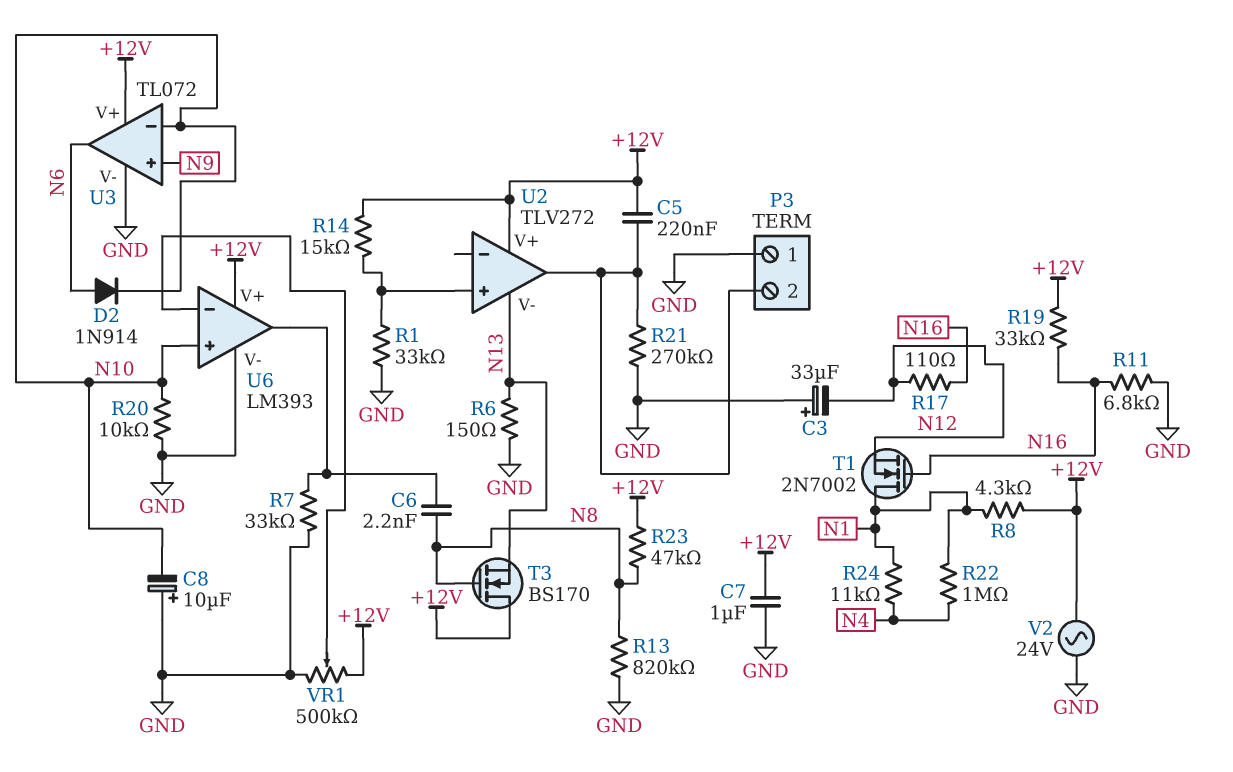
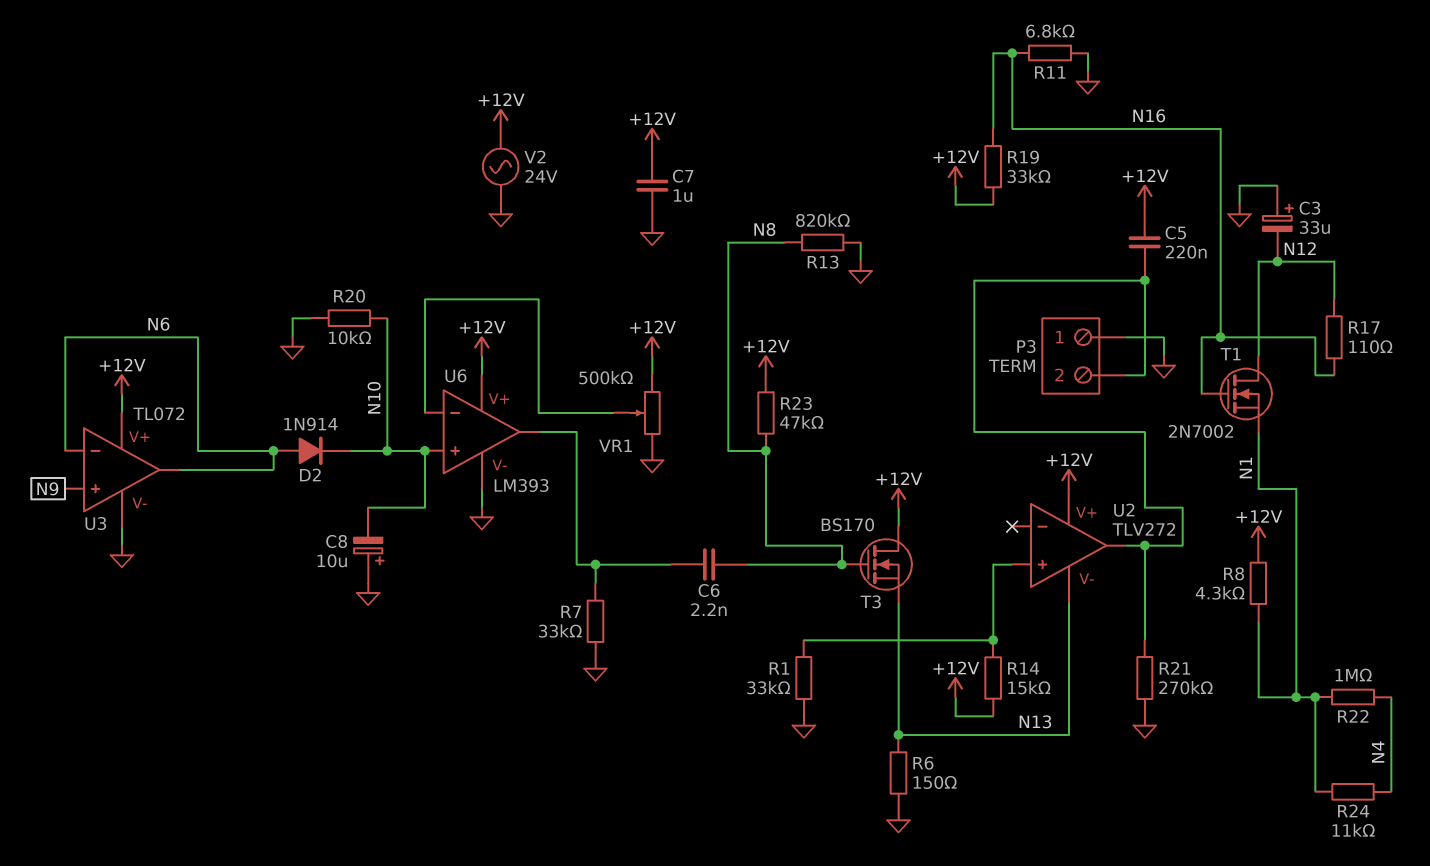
T1: NMOS 2N7002 (G N16, D N1, S N12) -> NMOS 2N7002 (G N16, D N12, S N1)
U3 pin in-: N10 -> N6

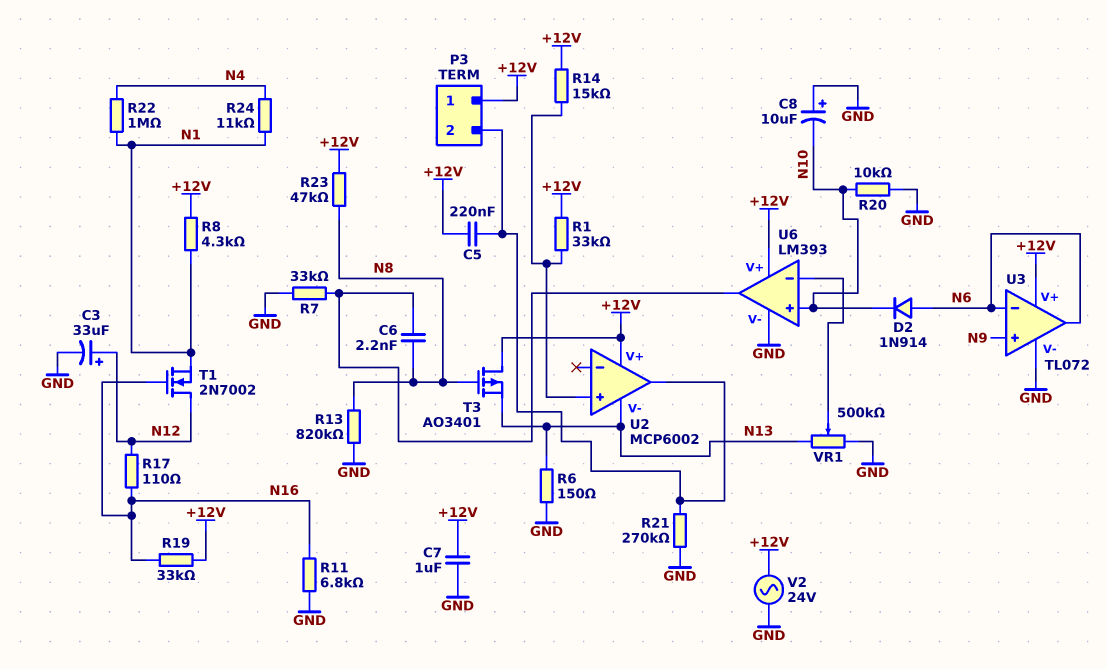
C3: 33uF (plus GND, minus N12) -> 33uF (plus N12, minus GND)
P3 pin 1: GND -> +12V
R1: 33k (GND, U2/in+) -> 33k (+12V, U2/in+)
T3: NMOS BS170 (G N8, D +12V, S N13) -> PMOS AO3401 (G N8, D +12V, S N13)
U2: TLV272 -> MCP6002
VR1: 500k (+12V, GND, wiper U6/in-) -> 500k (GND, N13, wiper U6/in-)

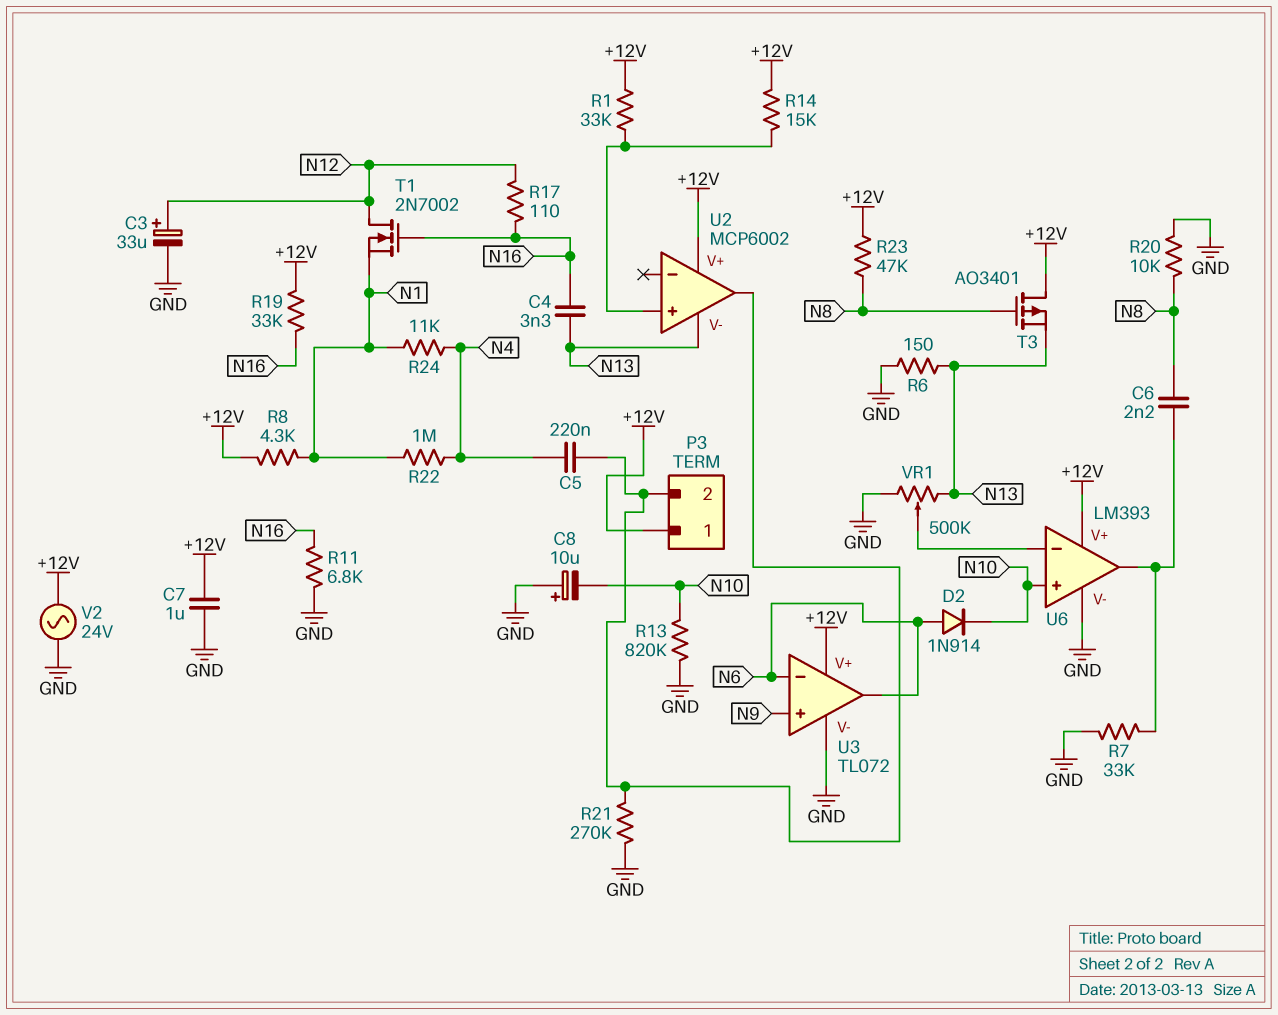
C4: none -> 3.3nF (N13, N16)
C5: 220nF (+12V, P3/2) -> 220nF (N4, P3/2)
R13: 820k (GND, N8) -> 820k (GND, N10)
R20: 10k (GND, N10) -> 10k (GND, N8)

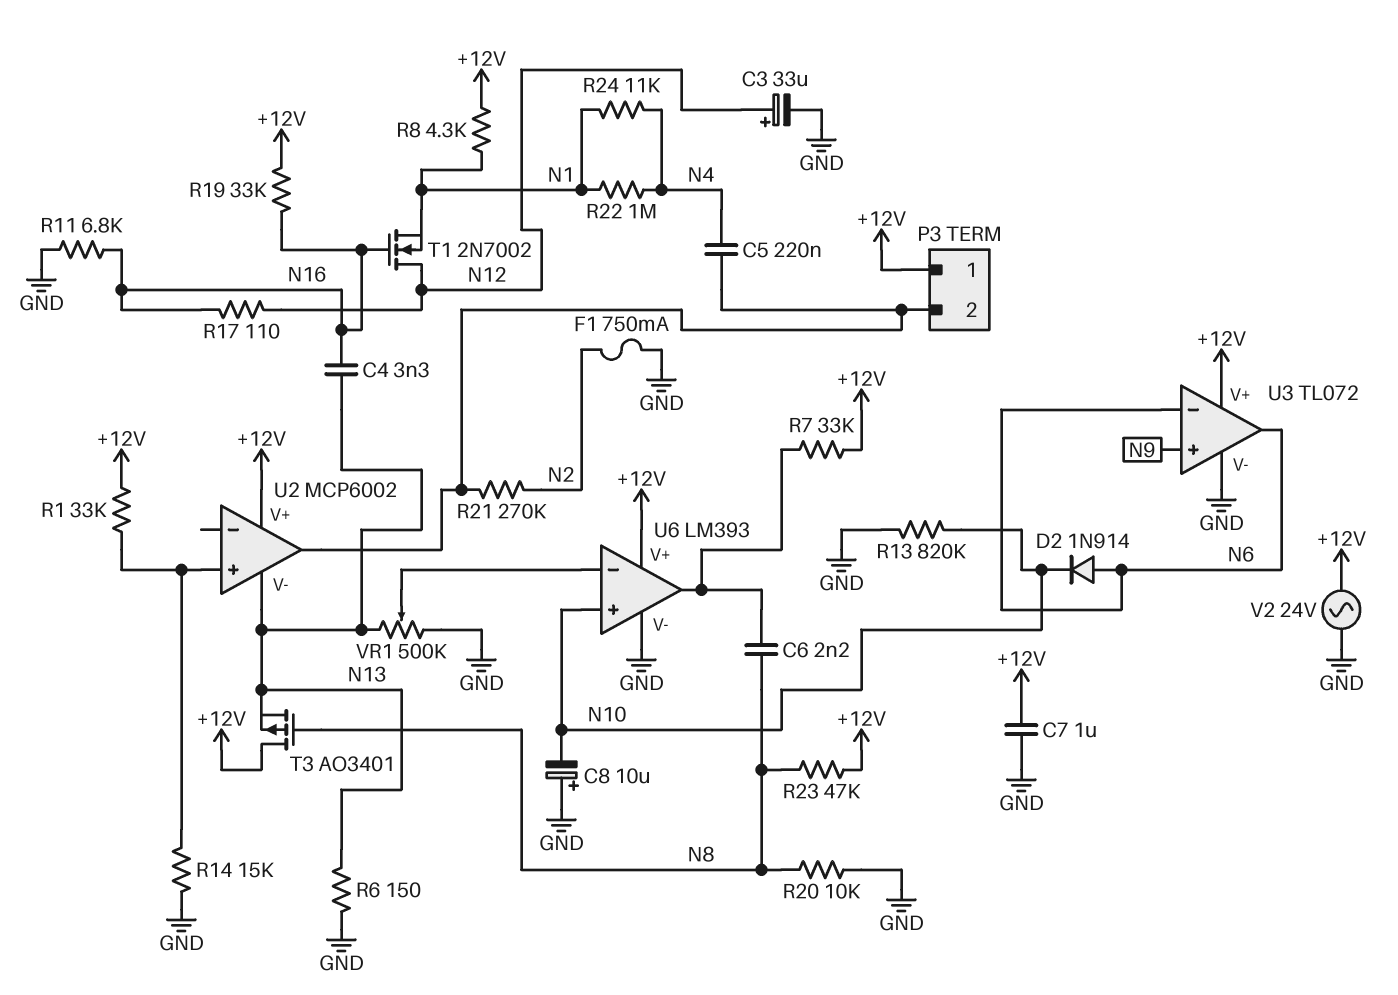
F1: none -> 750mA (GND, N2)
R7: 33k (GND, U6/out) -> 33k (+12V, U6/out)
R14: 15k (+12V, U2/in+) -> 15k (GND, U2/in+)
R21: 270k (GND, P3/2) -> 270k (N2, P3/2)

